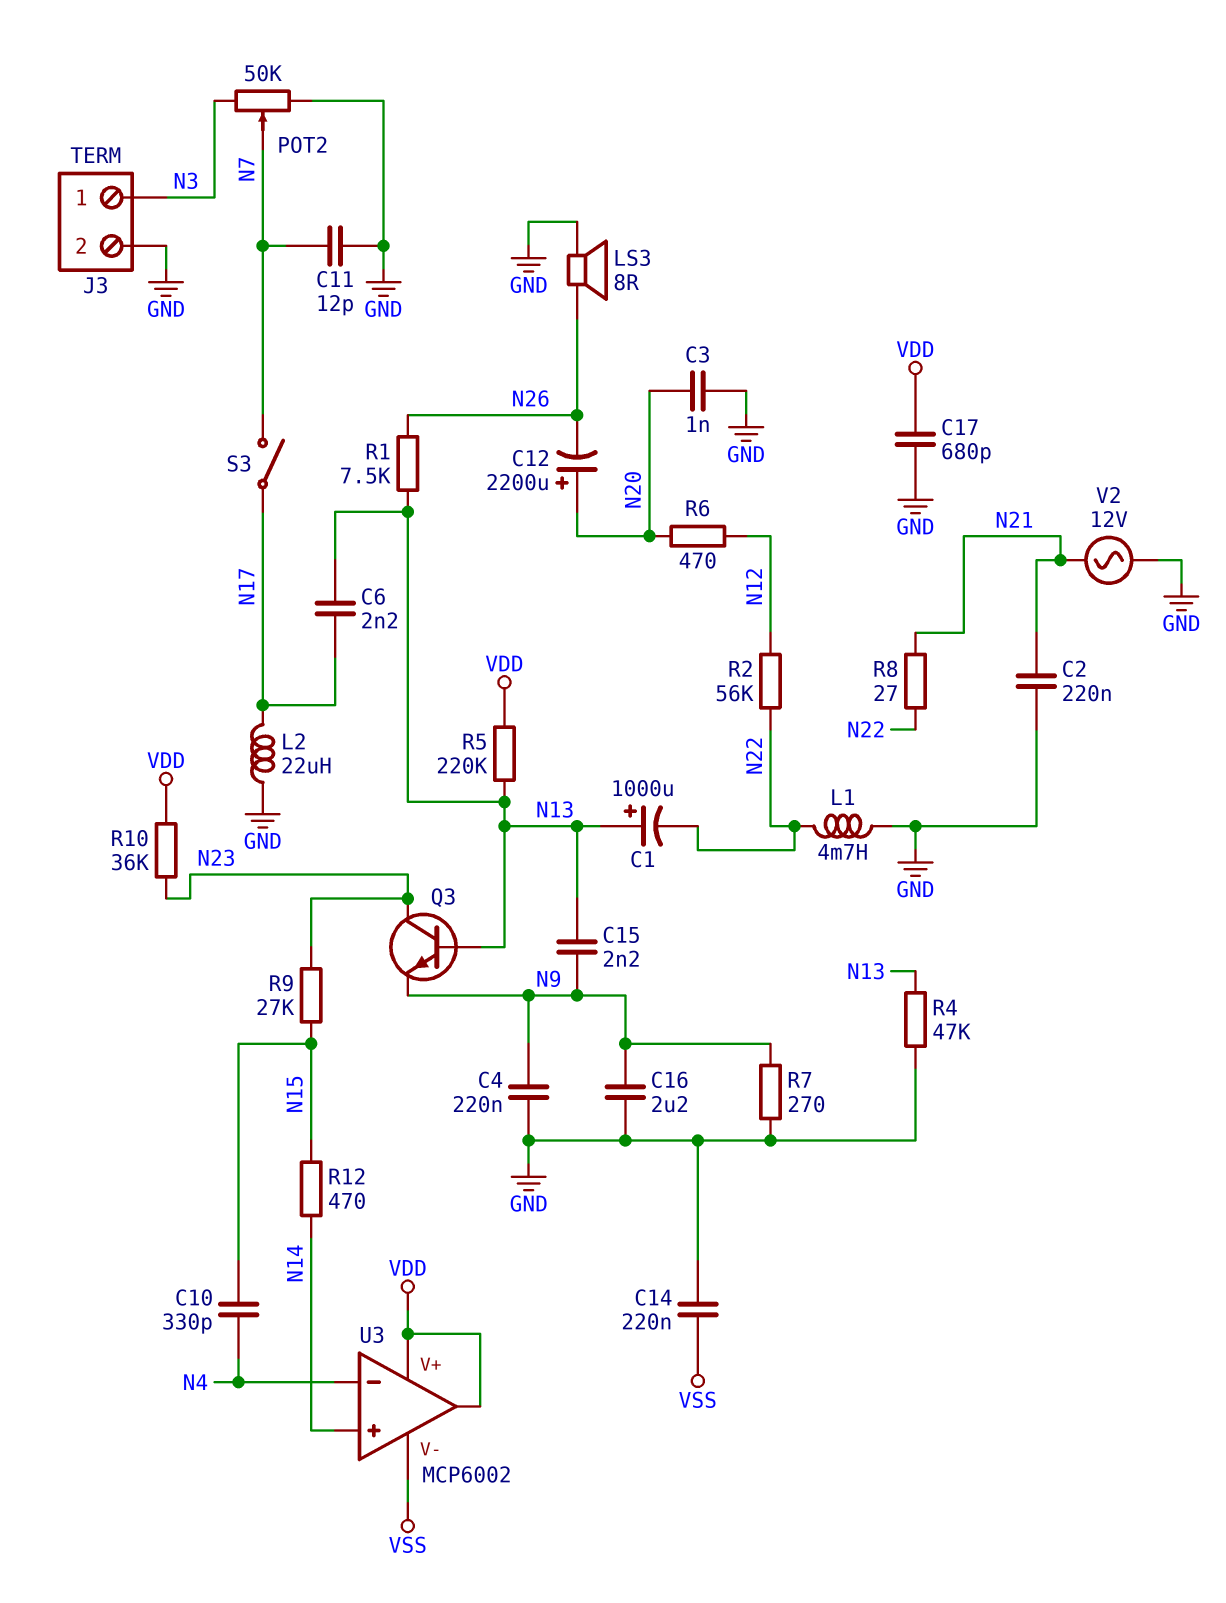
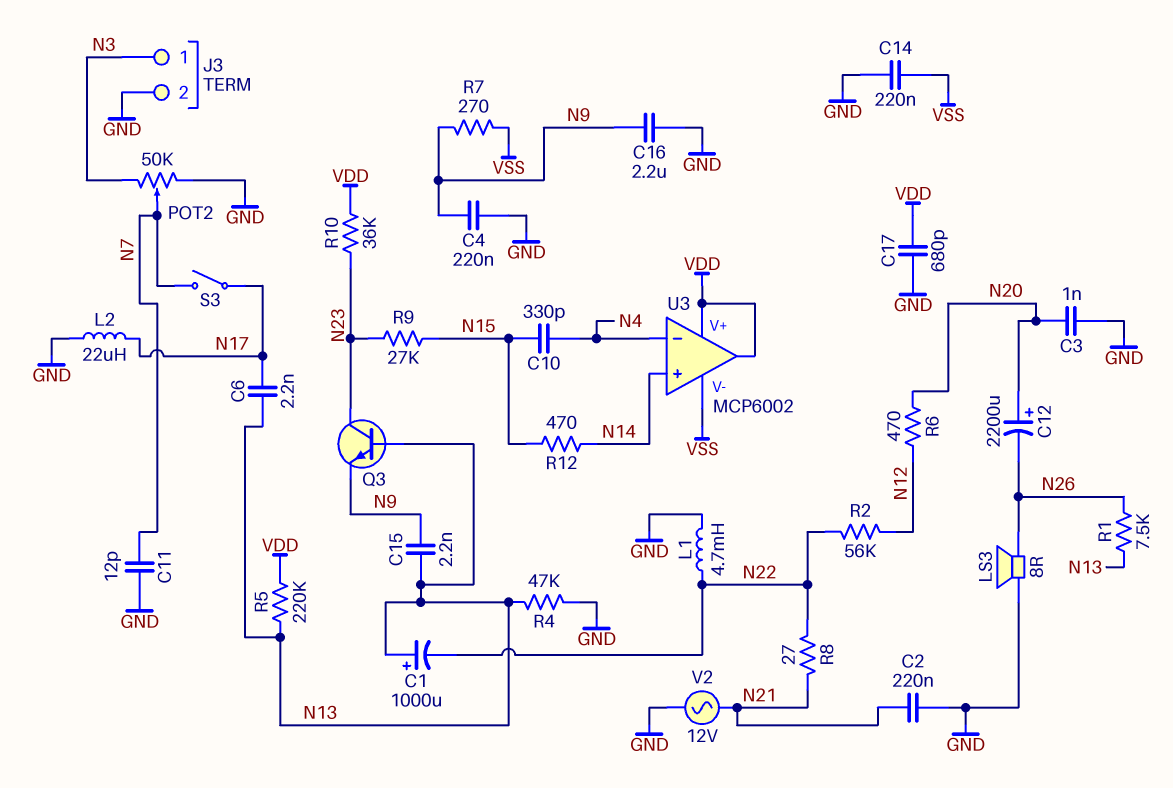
R7: 270 (GND, N9) -> 270 (N9, VSS)

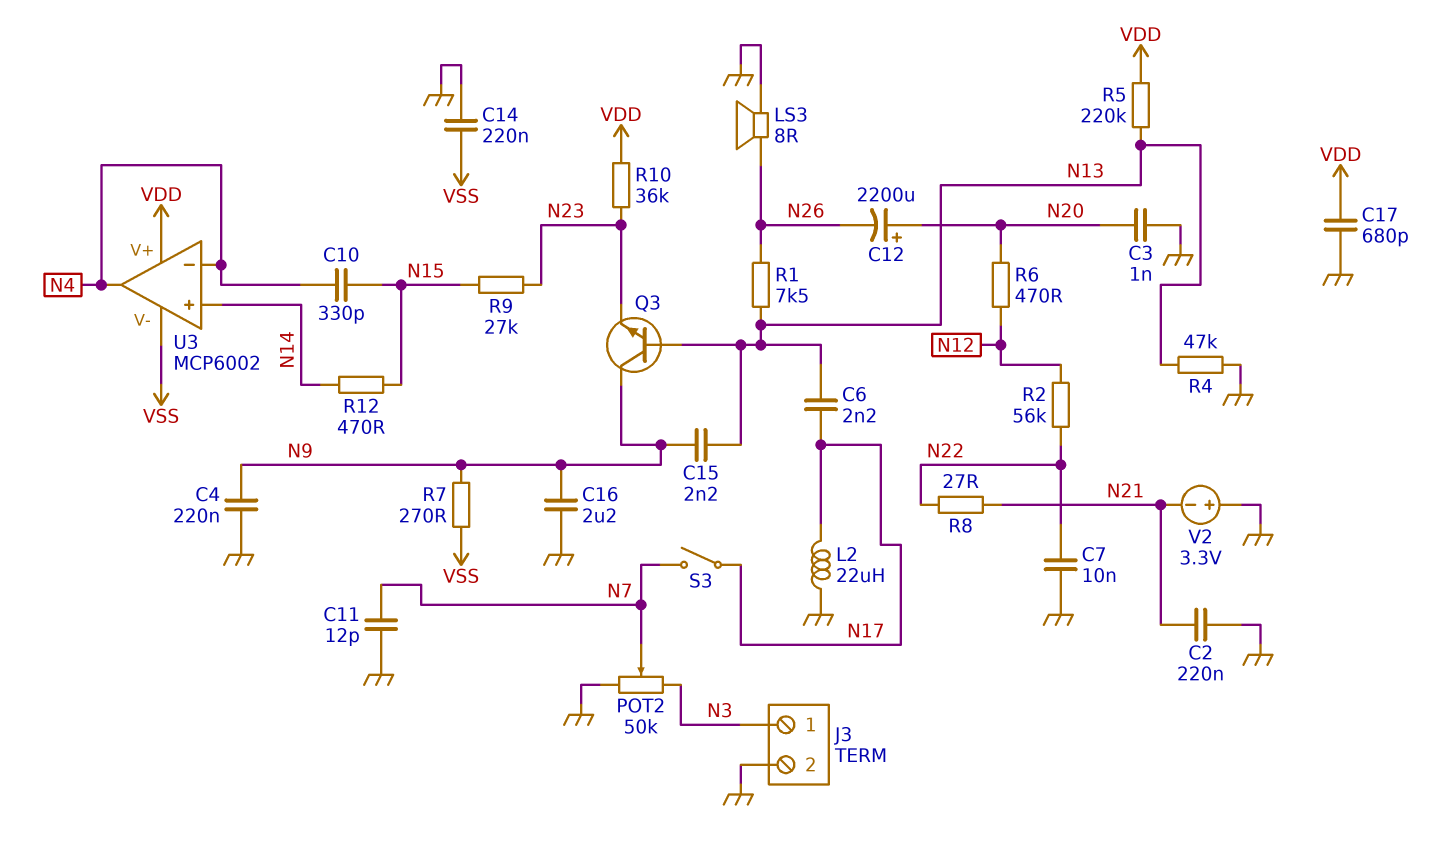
C1: 1000uF (plus N13, minus N22) -> none
C7: none -> 10nF (GND, N22)
L1: 4.7mH (GND, N22) -> none
Q3: NPN (B N13, C N23, E N9) -> NPN (B N13, C N9, E N23)
U3 pin out: VDD -> N4
V2: AC 12V (GND, N21) -> 3.3V (plus GND, minus N21)

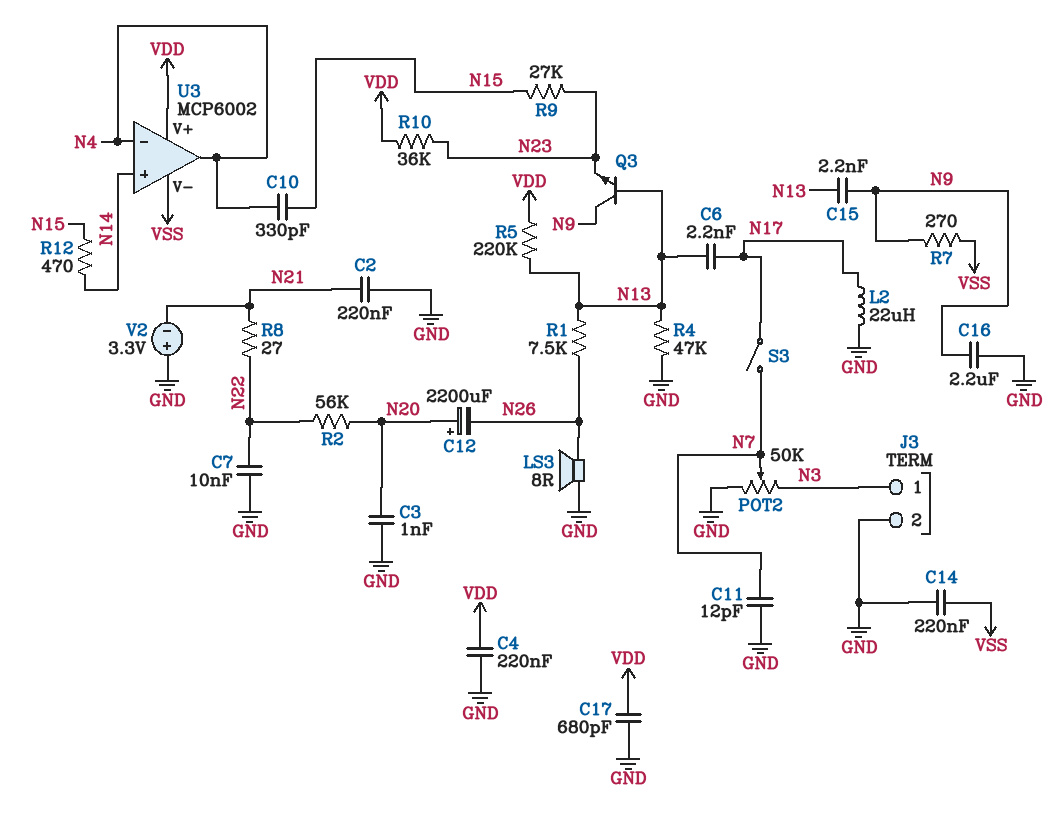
C4: 220nF (GND, N9) -> 220nF (GND, VDD)
R2: 56k (N12, N22) -> 56k (N20, N22)
R6: 470 (N12, N20) -> none

